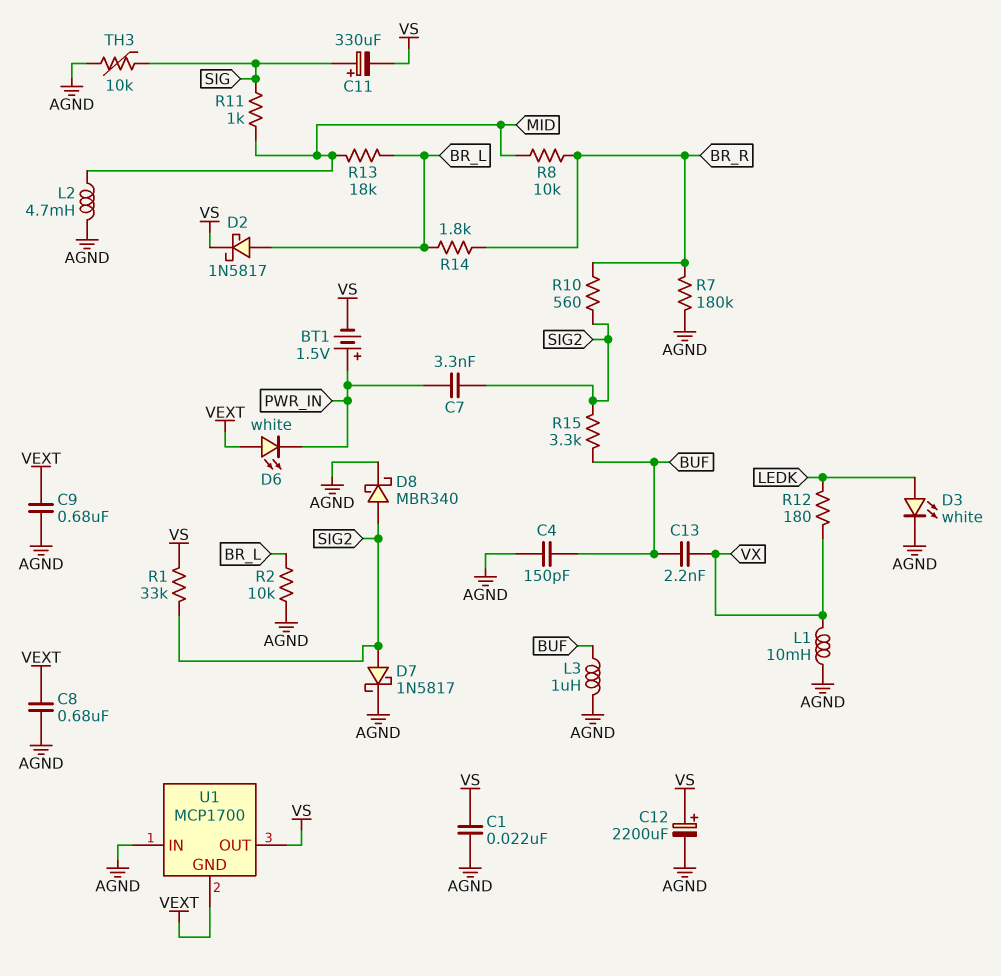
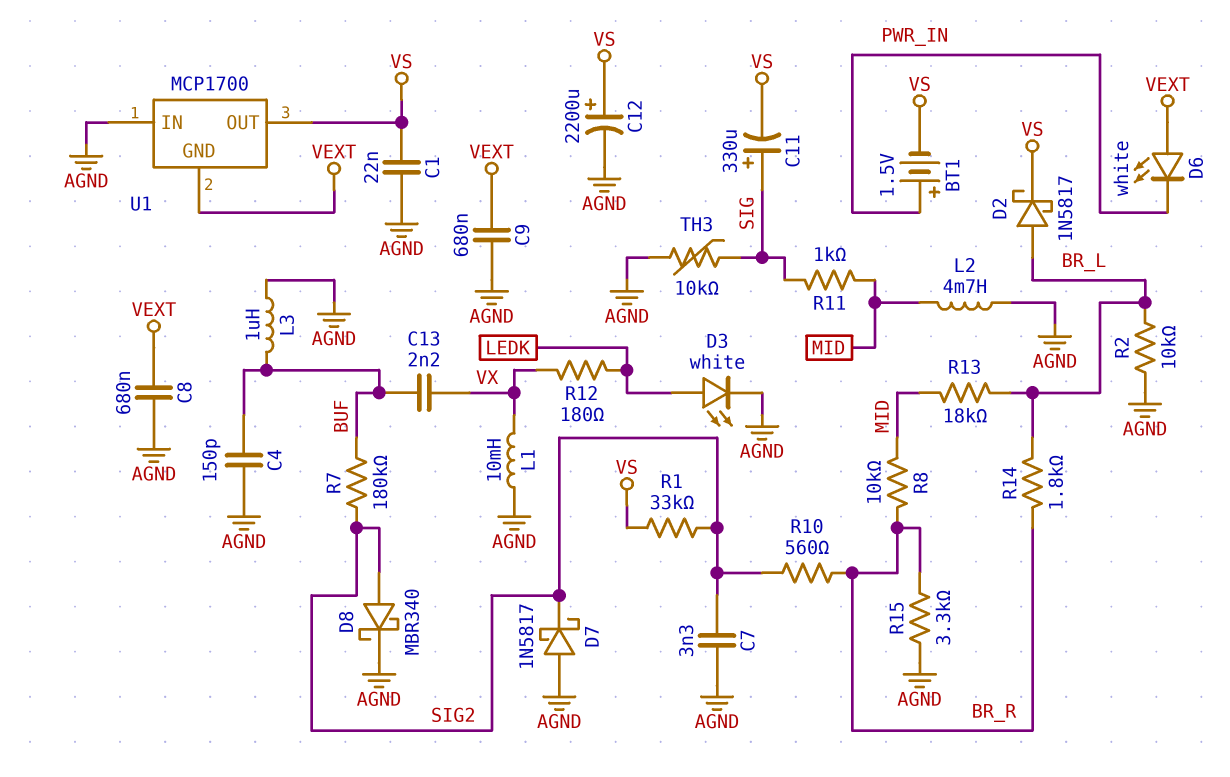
C7: 3.3nF (PWR_IN, SIG2) -> 3.3nF (AGND, SIG2)
D7: schottky 1N5817 (A SIG2, K AGND) -> schottky 1N5817 (A AGND, K SIG2)
R7: 180k (AGND, BR_R) -> 180k (BUF, SIG2)
R15: 3.3k (BUF, SIG2) -> 3.3k (AGND, BR_R)

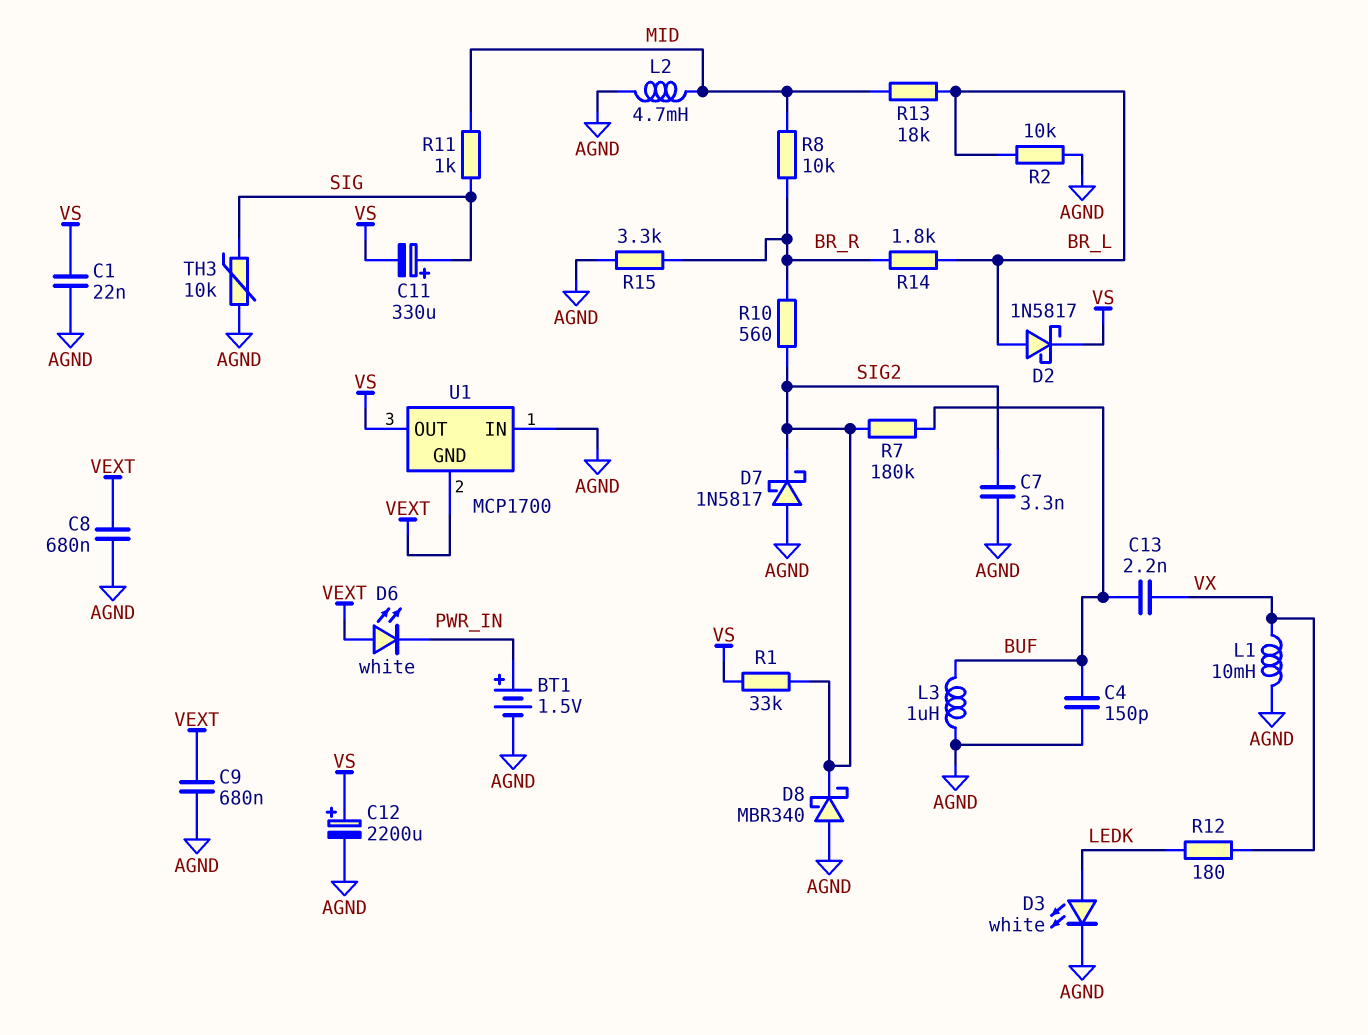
BT1: 1.5V (plus PWR_IN, minus VS) -> 1.5V (plus PWR_IN, minus AGND)
D8: schottky MBR340 (A SIG2, K AGND) -> schottky MBR340 (A AGND, K SIG2)

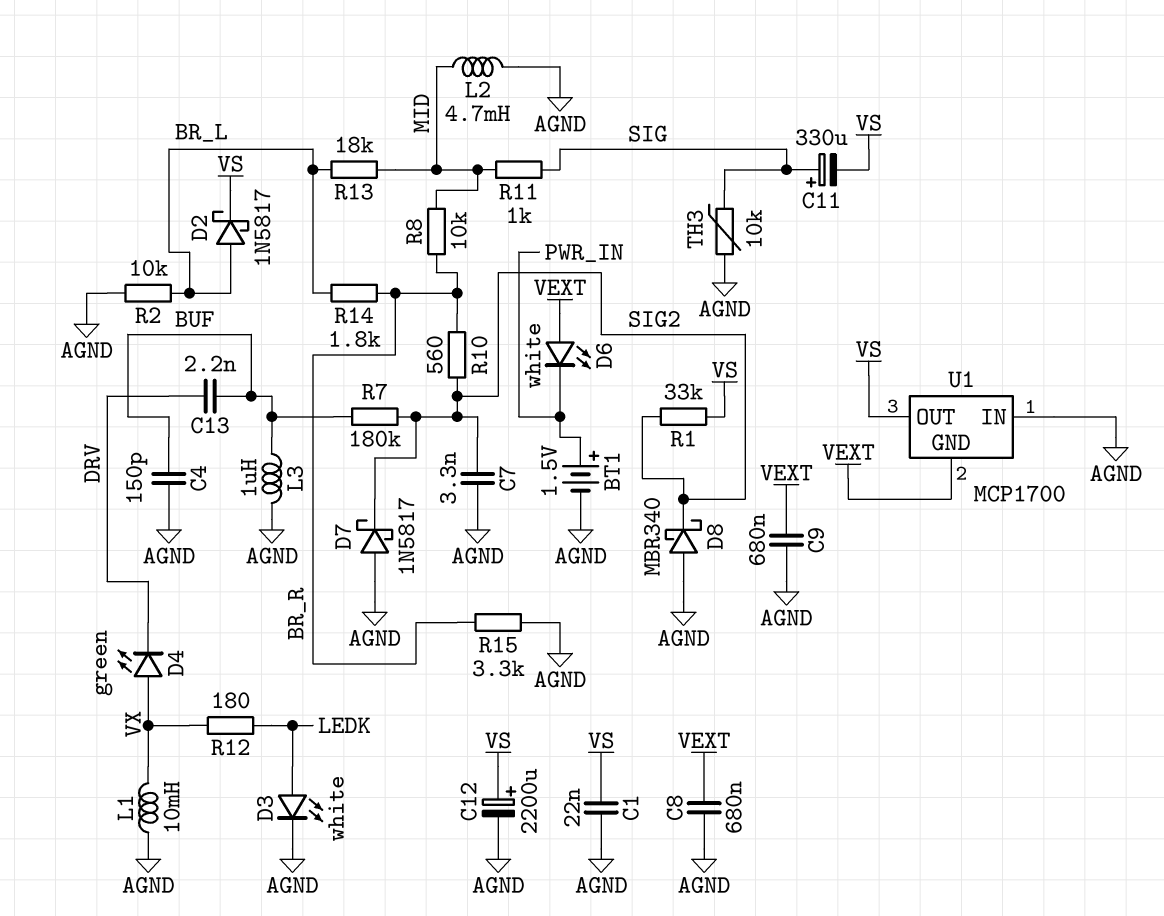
C13: 2.2nF (BUF, VX) -> 2.2nF (BUF, DRV)
D4: none -> LED green (A VX, K DRV)

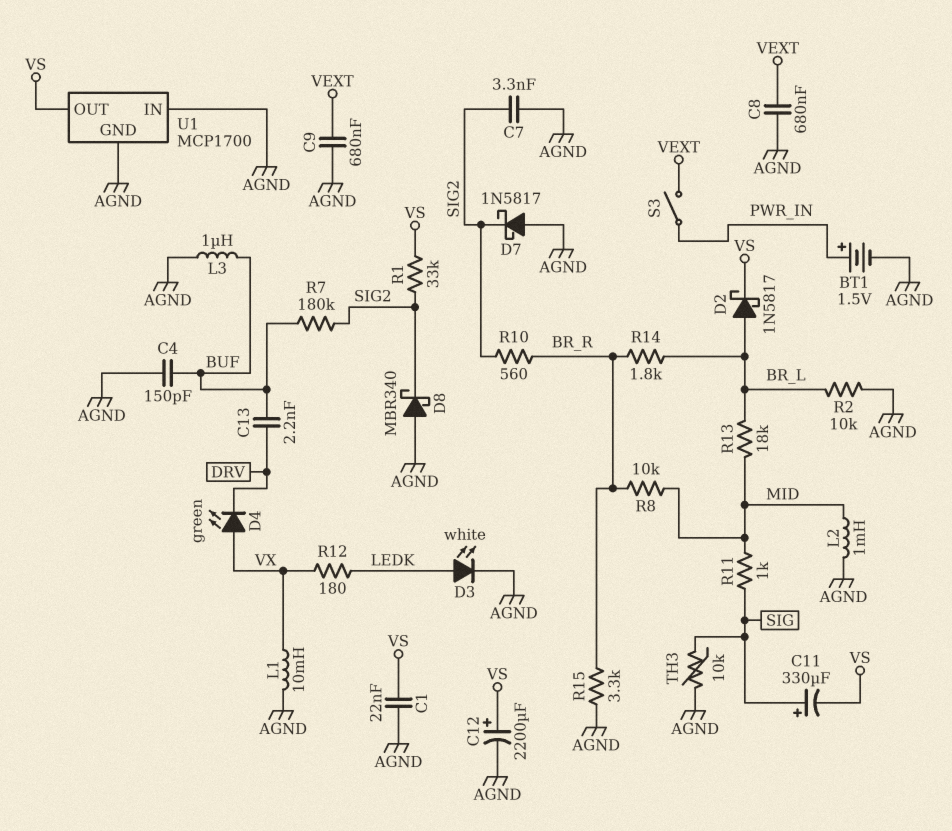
D6: LED white (A VEXT, K PWR_IN) -> none
L2: 4.7mH (AGND, MID) -> 1mH (AGND, MID)
S3: none -> switch (PWR_IN, VEXT)
U1 pin GND: VEXT -> AGND

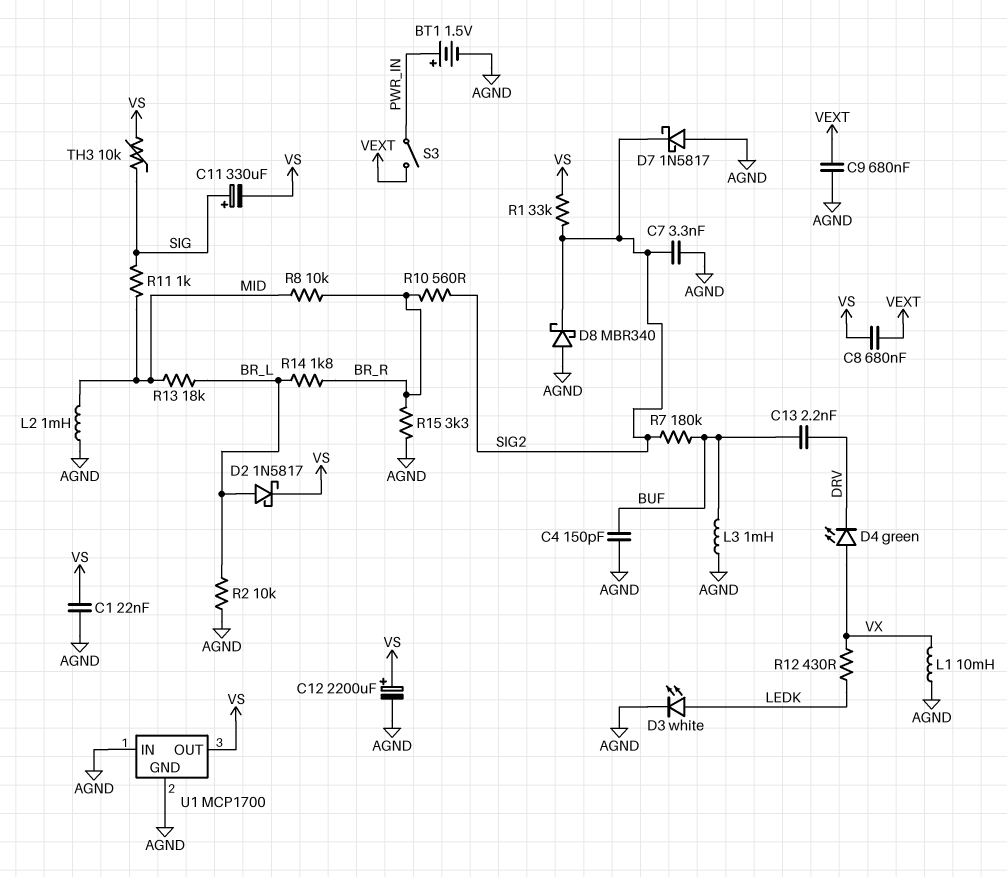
C8: 680nF (AGND, VEXT) -> 680nF (VEXT, VS)
L3: 1uH (AGND, BUF) -> 1mH (AGND, BUF)
R12: 180 (LEDK, VX) -> 430 (LEDK, VX)
TH3: 10k (AGND, SIG) -> 10k (SIG, VS)

